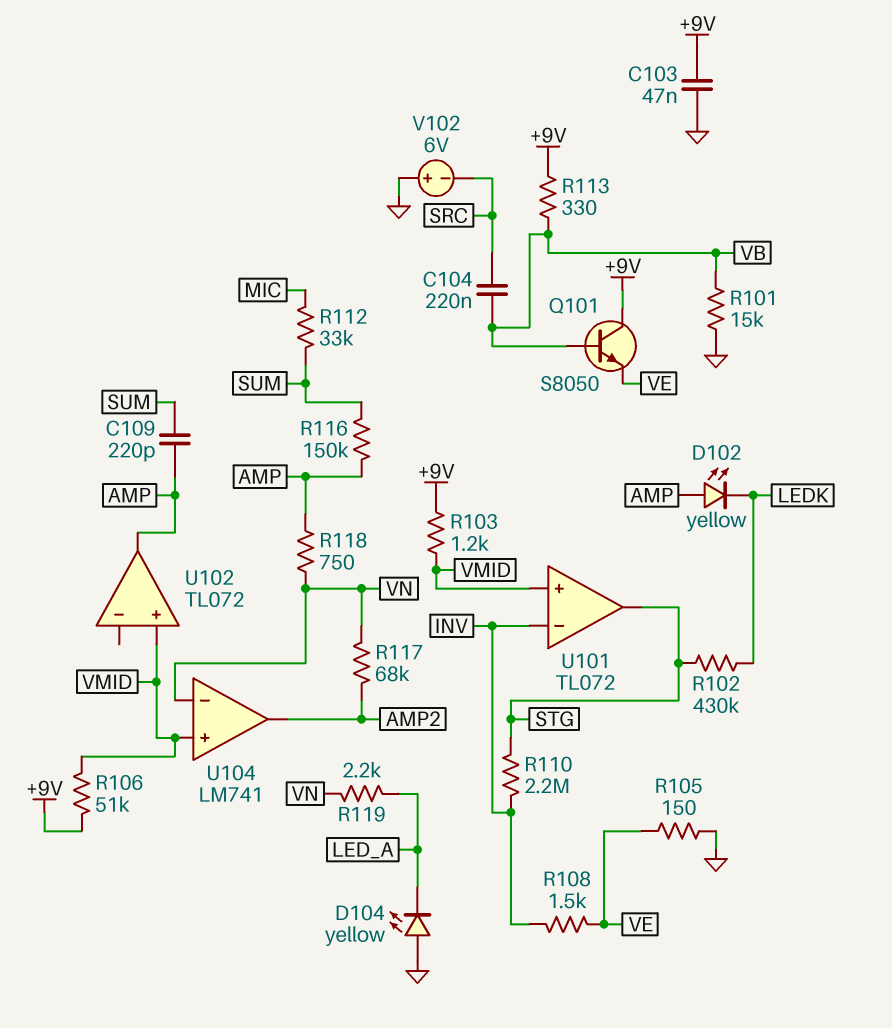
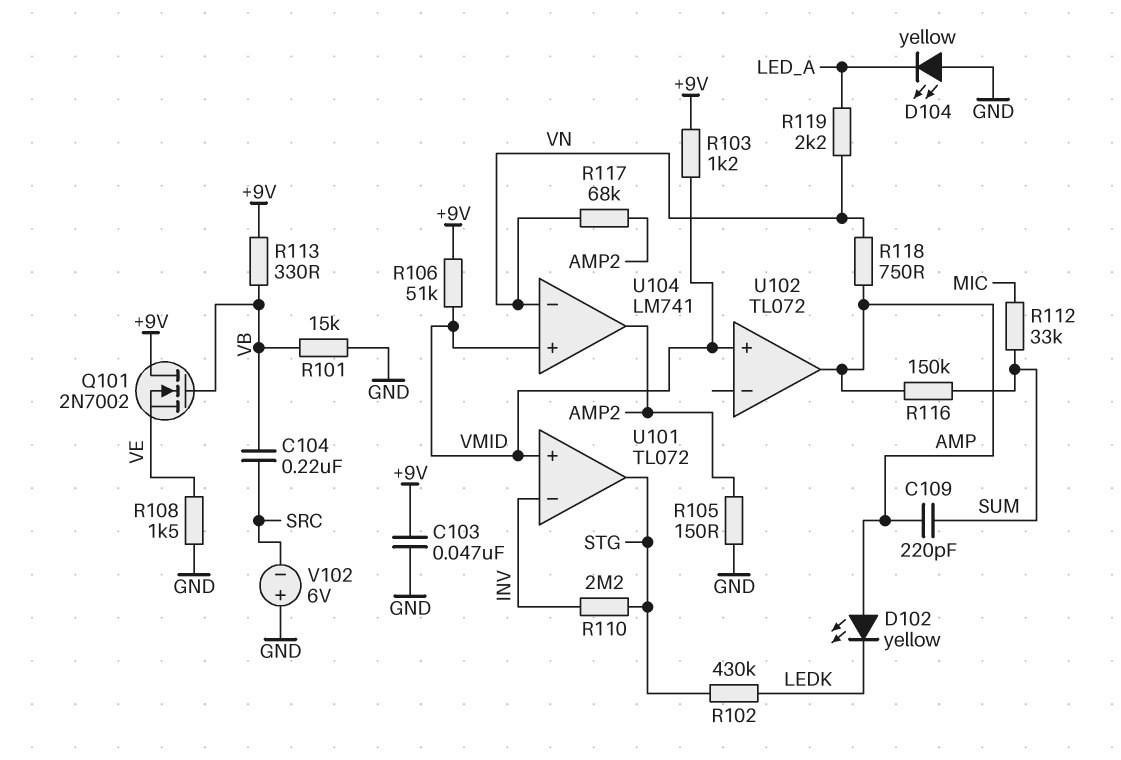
Q101: NPN S8050 (B VB, C +9V, E VE) -> NMOS 2N7002 (G VB, D +9V, S VE)
R105: 150 (GND, VE) -> 150 (AMP2, GND)
R108: 1.5k (INV, VE) -> 1.5k (GND, VE)

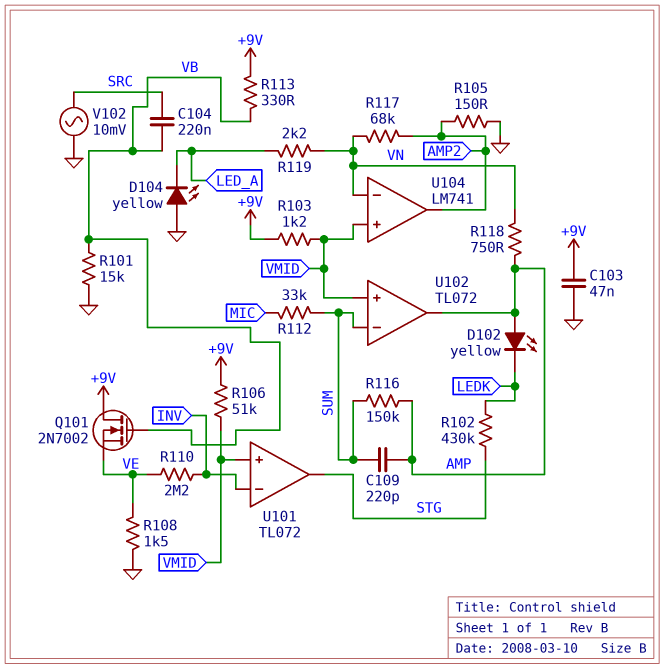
R110: 2.2M (INV, STG) -> 2.2M (INV, VE)
U102 pin in-: none -> SUM
V102: 6V (plus GND, minus SRC) -> AC 10mV (GND, SRC)

